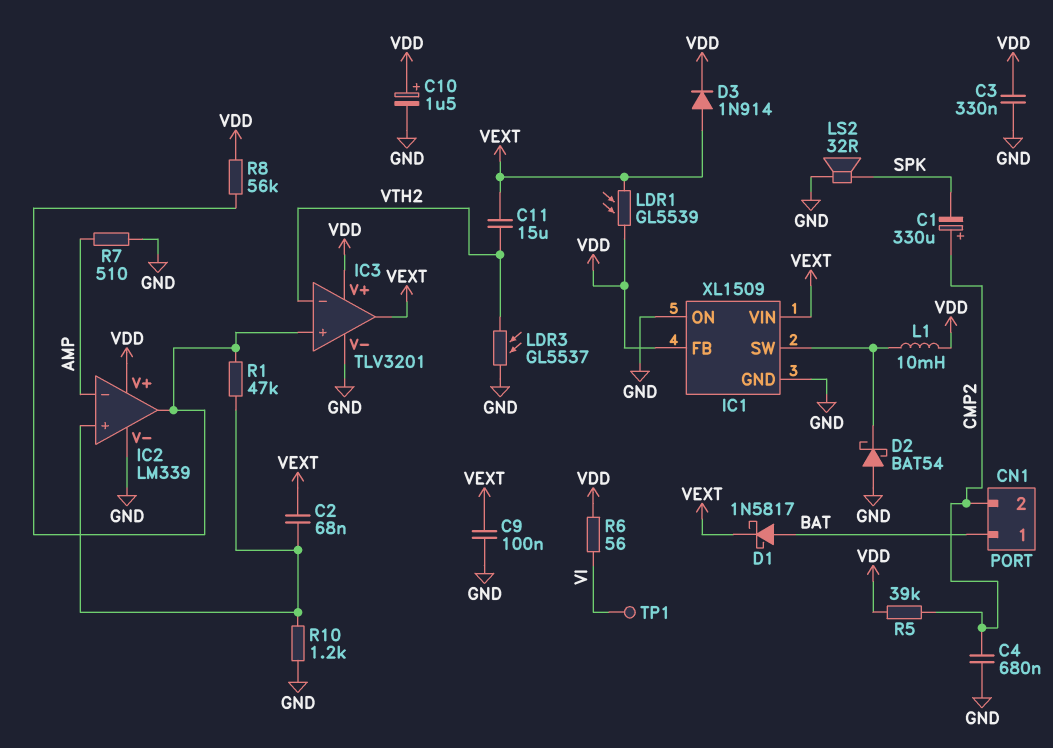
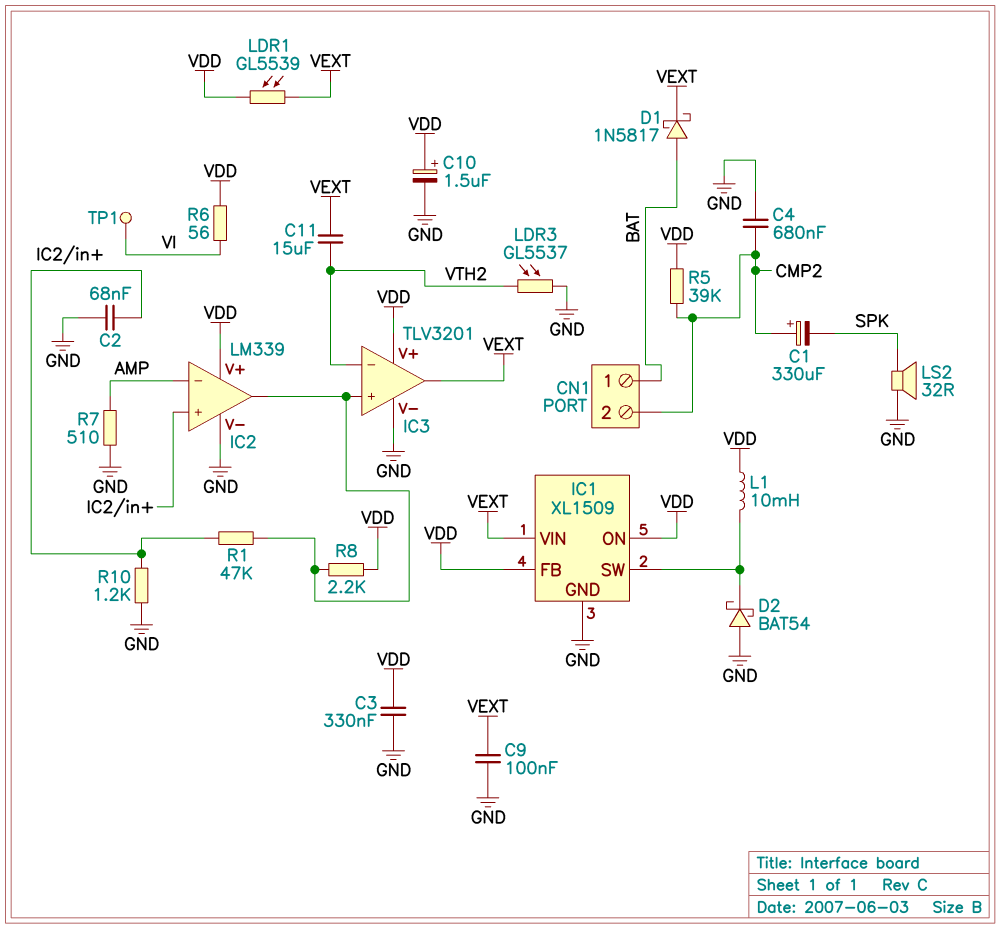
C2: 68nF (IC2/in+, VEXT) -> 68nF (GND, IC2/in+)
D3: diode 1N914 (A VEXT, K VDD) -> none
IC1 pin ON: GND -> VDD
R8: 56k (IC2/out, VDD) -> 2.2k (IC2/out, VDD)

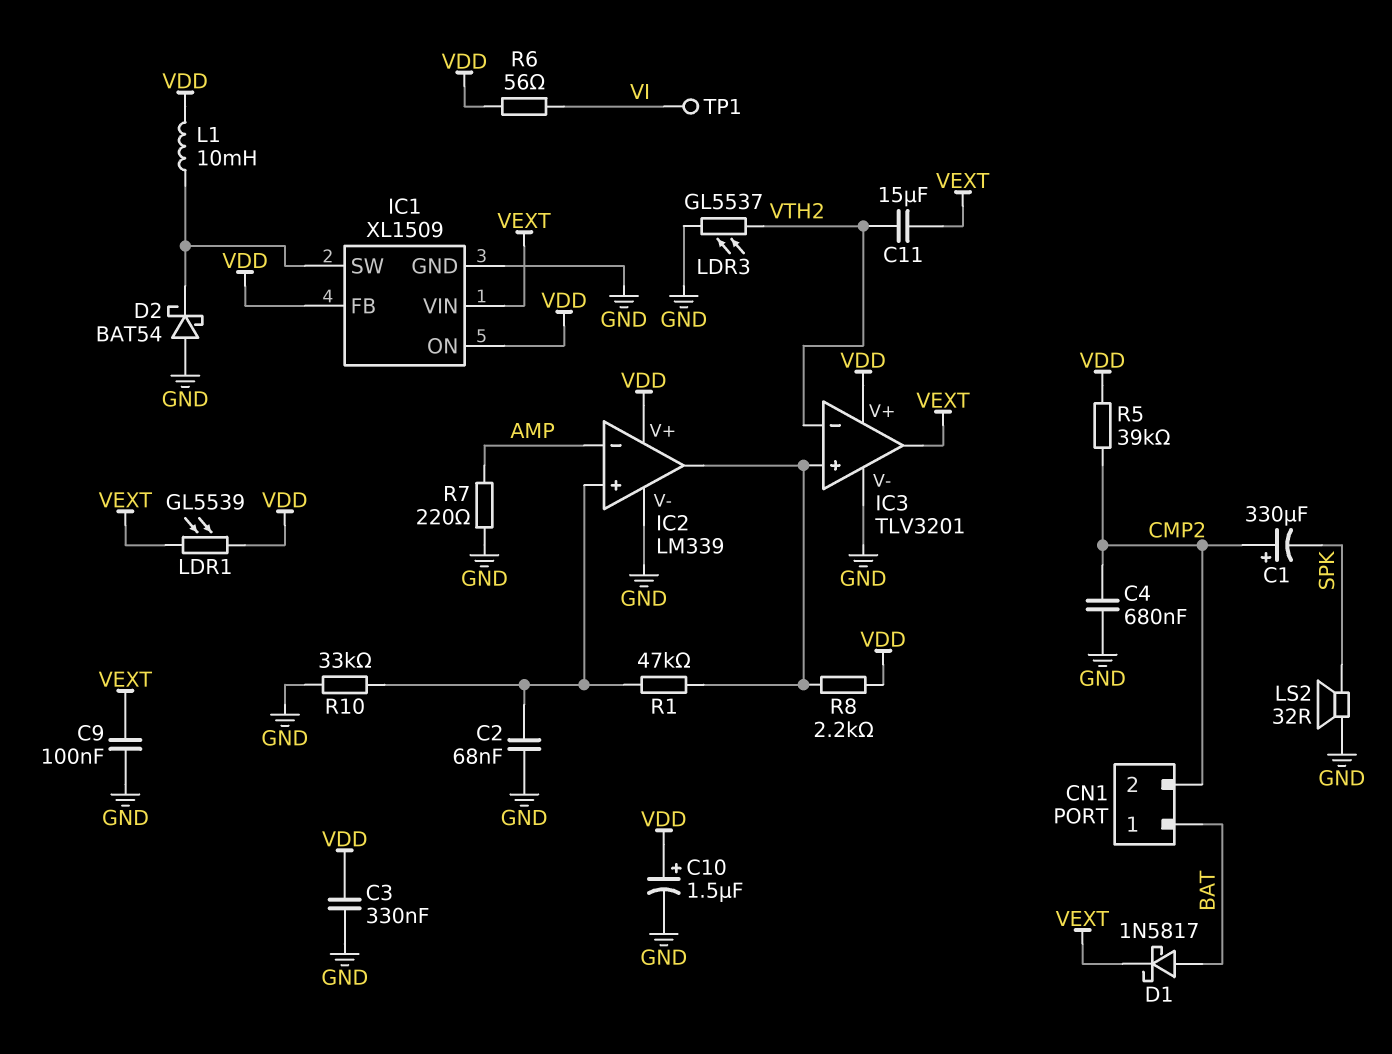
R7: 510 (AMP, GND) -> 220 (AMP, GND)
R10: 1.2k (GND, IC2/in+) -> 33k (GND, IC2/in+)

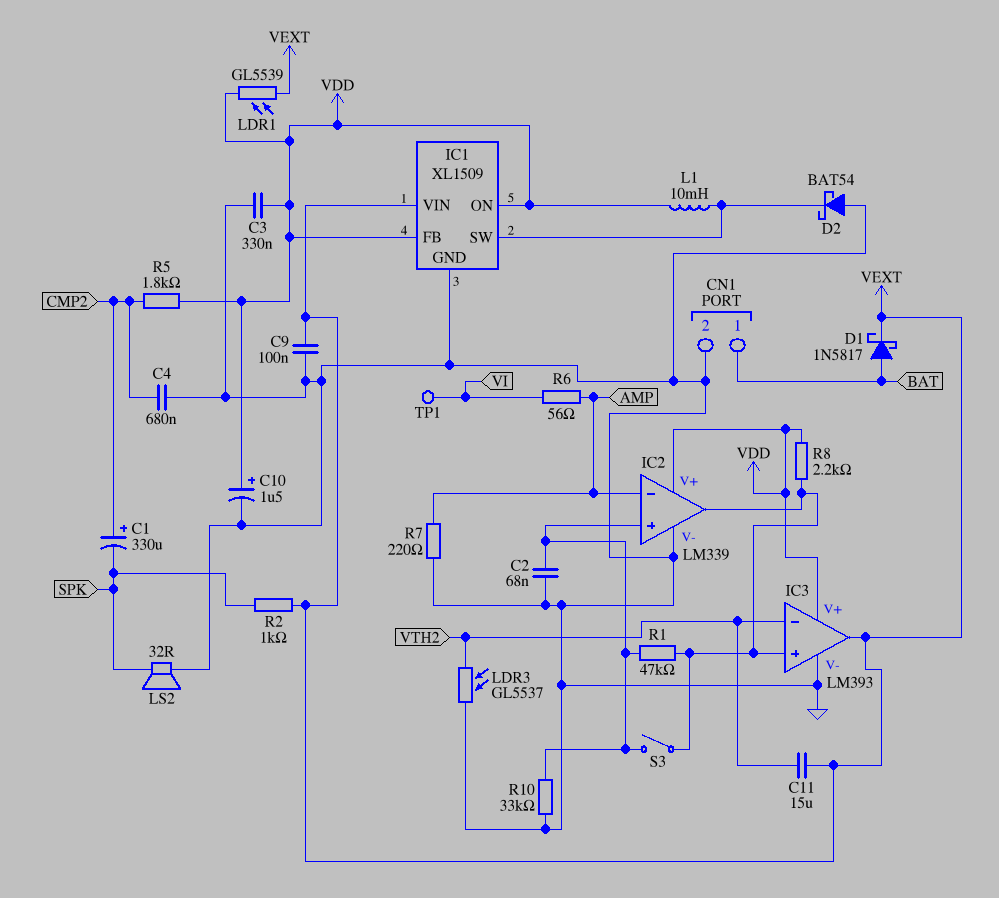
CN1 pin 2: CMP2 -> GND
IC3: TLV3201 -> LM393
R2: none -> 1k (SPK, VEXT)
R5: 39k (CMP2, VDD) -> 1.8k (CMP2, VDD)
R6: 56 (VDD, VI) -> 56 (AMP, VI)
S3: none -> switch (IC2/in+, IC2/out)

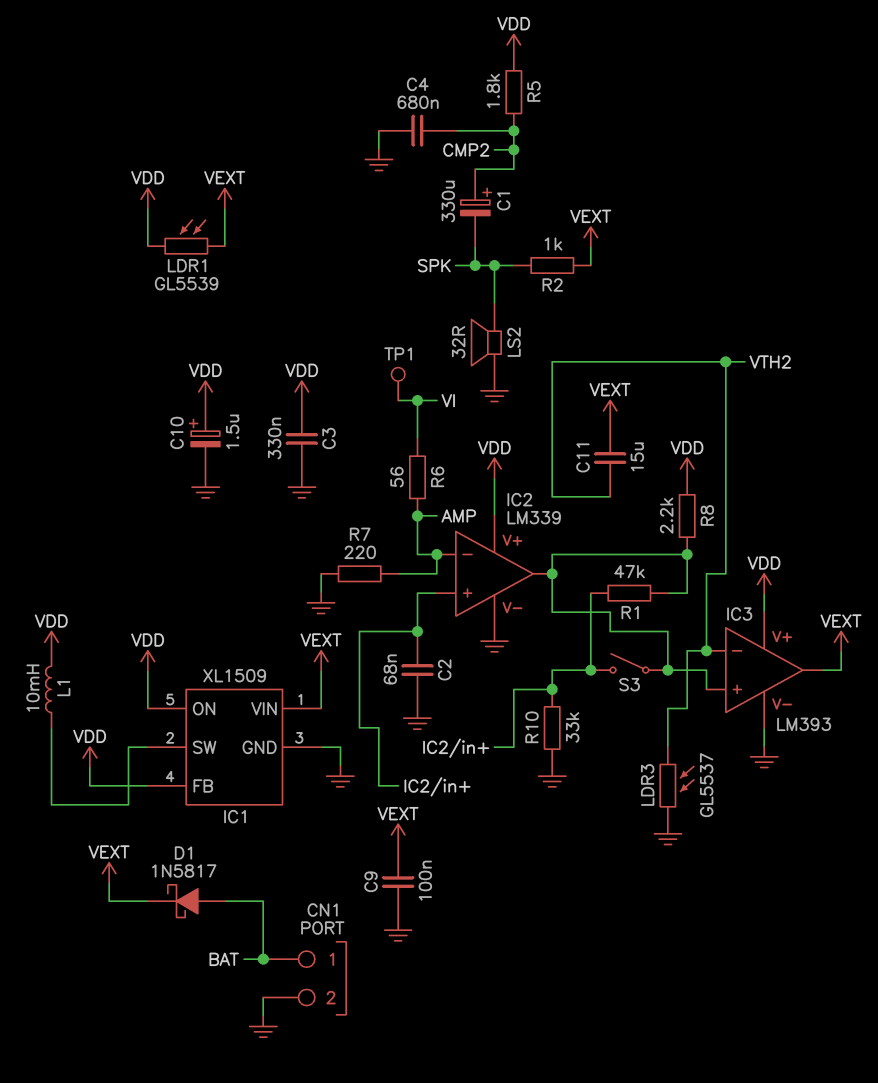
D2: schottky BAT54 (A GND, K IC1/SW) -> none

